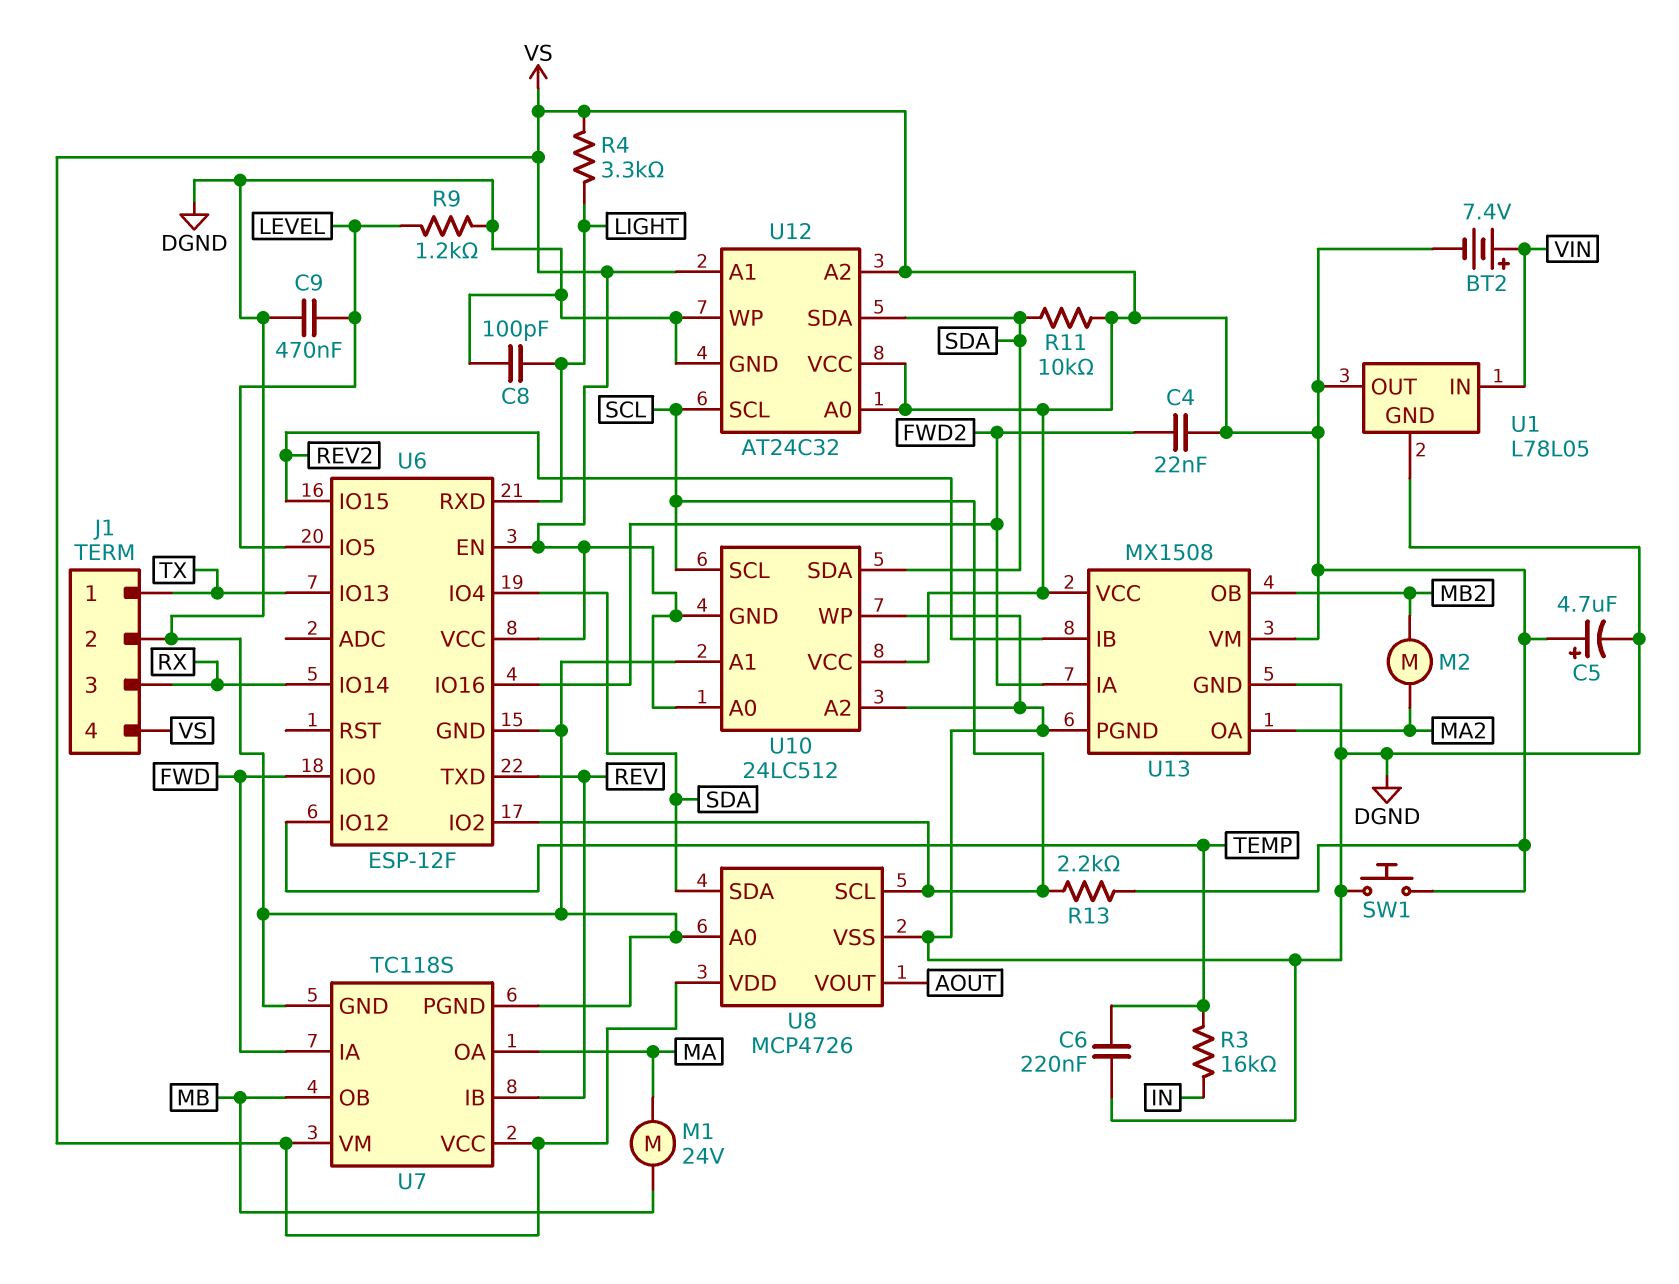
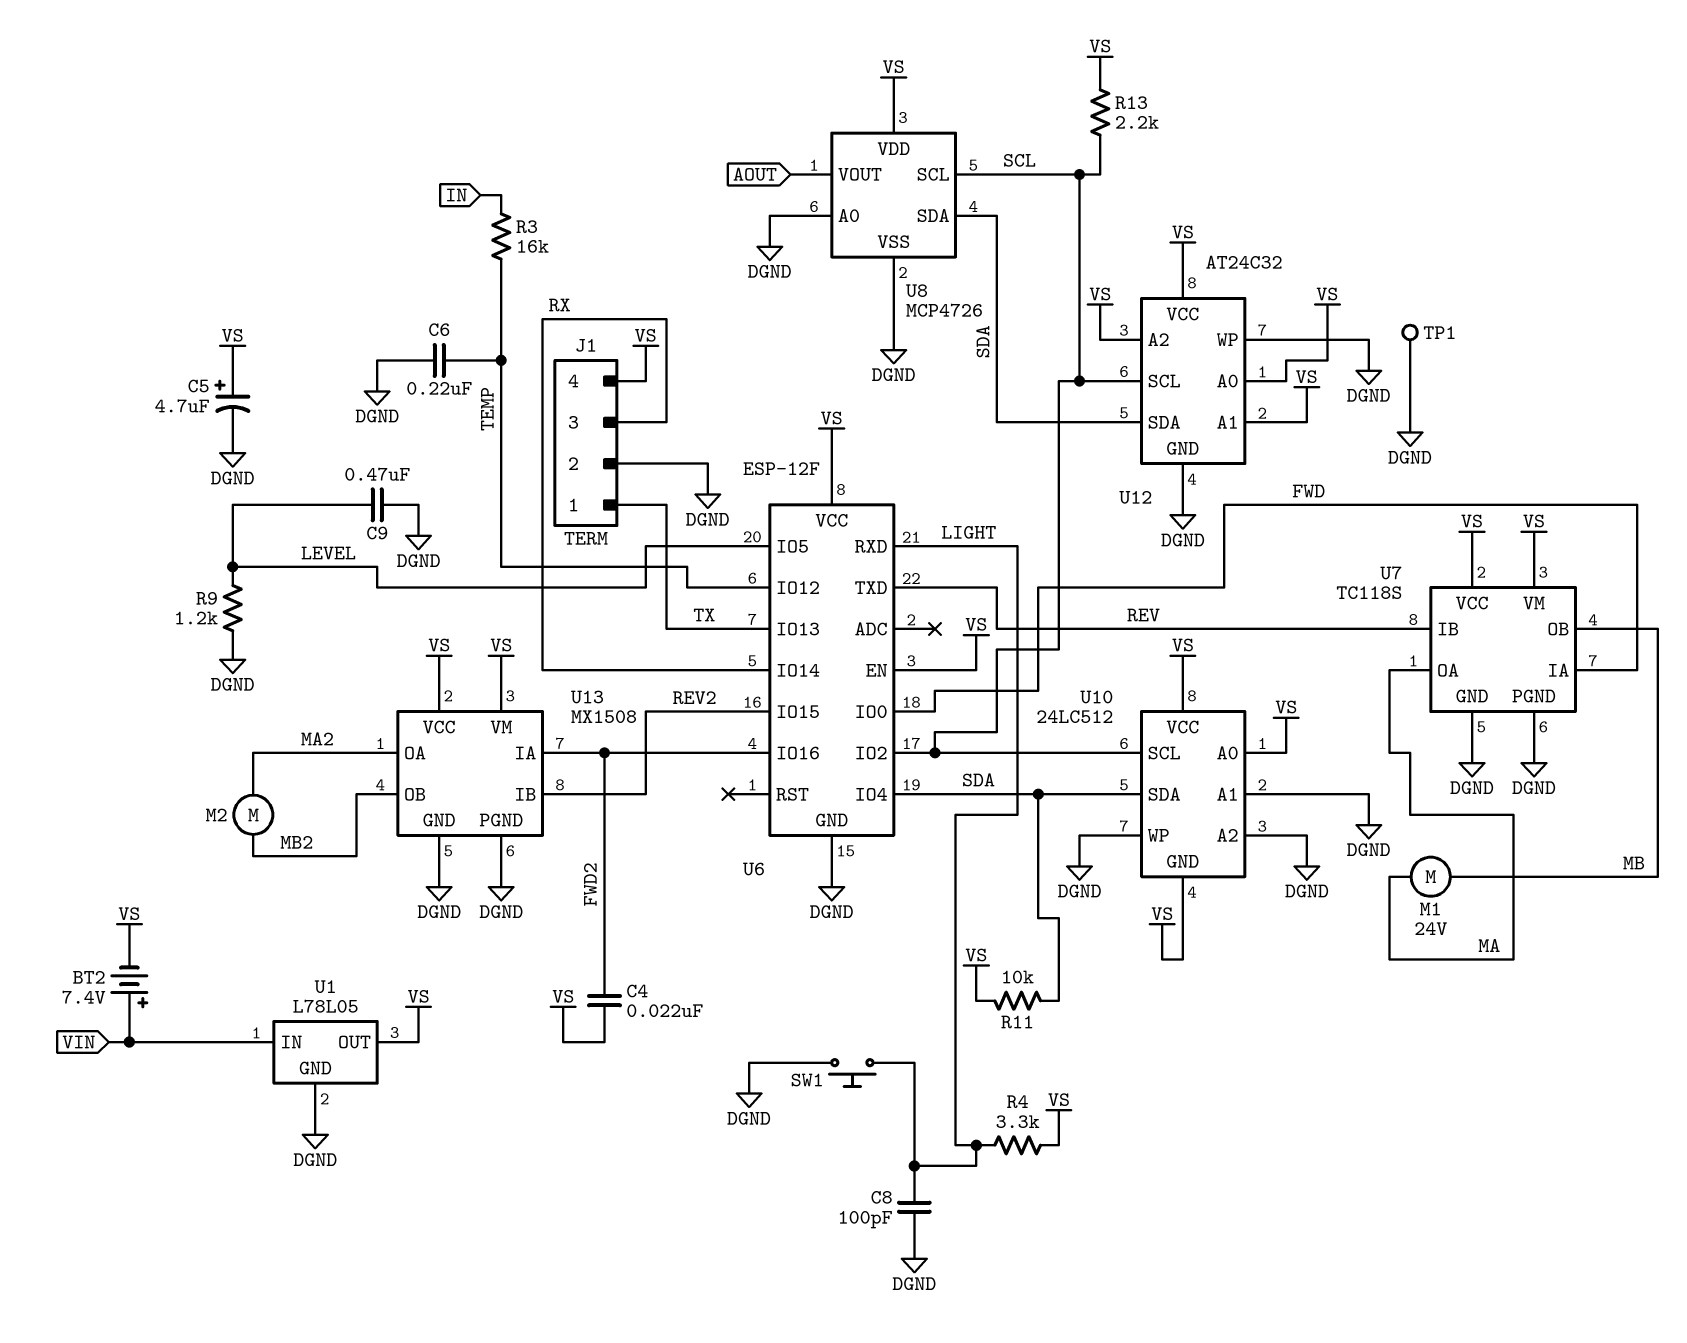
SW1: button (DGND, VS) -> button (DGND, LIGHT)
TP1: none -> test point (DGND)

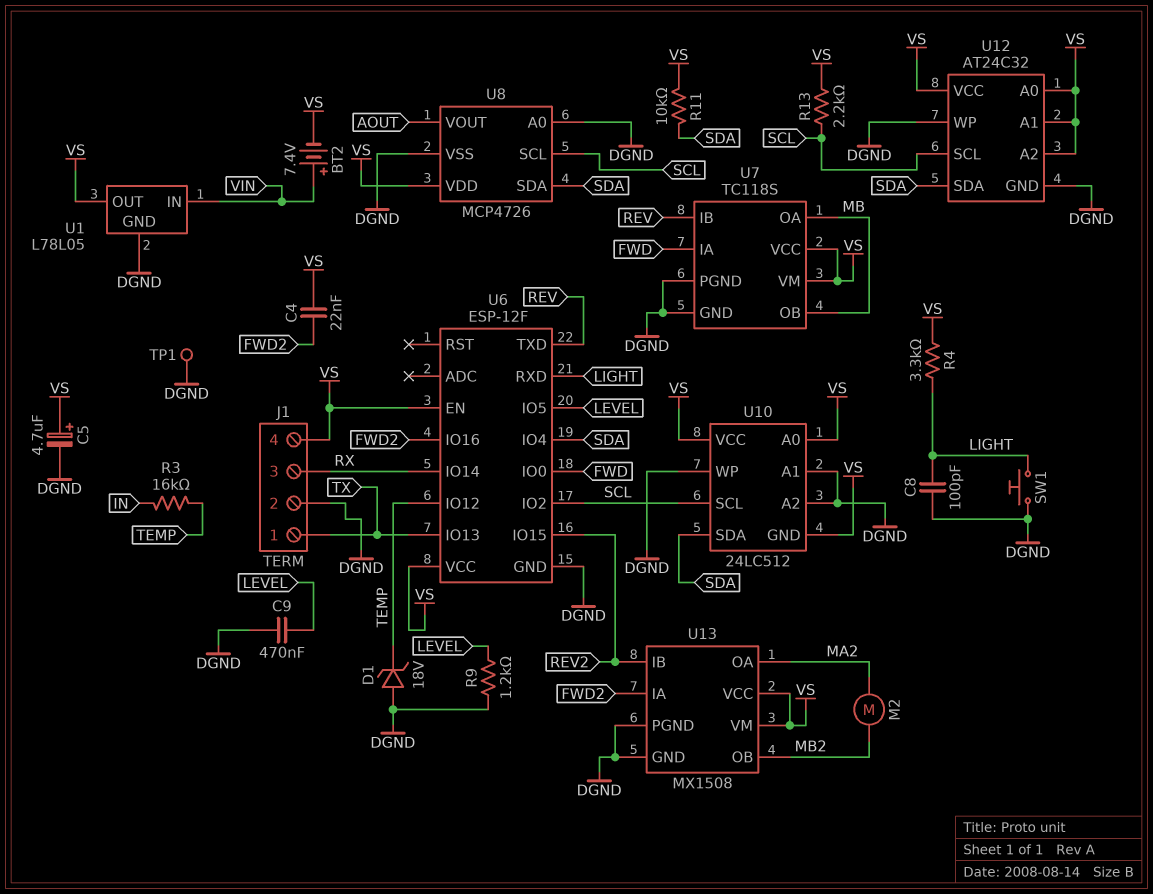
C6: 220nF (DGND, TEMP) -> none
D1: none -> zener 18V (A DGND, K TEMP)
M1: motor 24V (MA, MB) -> none
U7 pin OA: MA -> MB

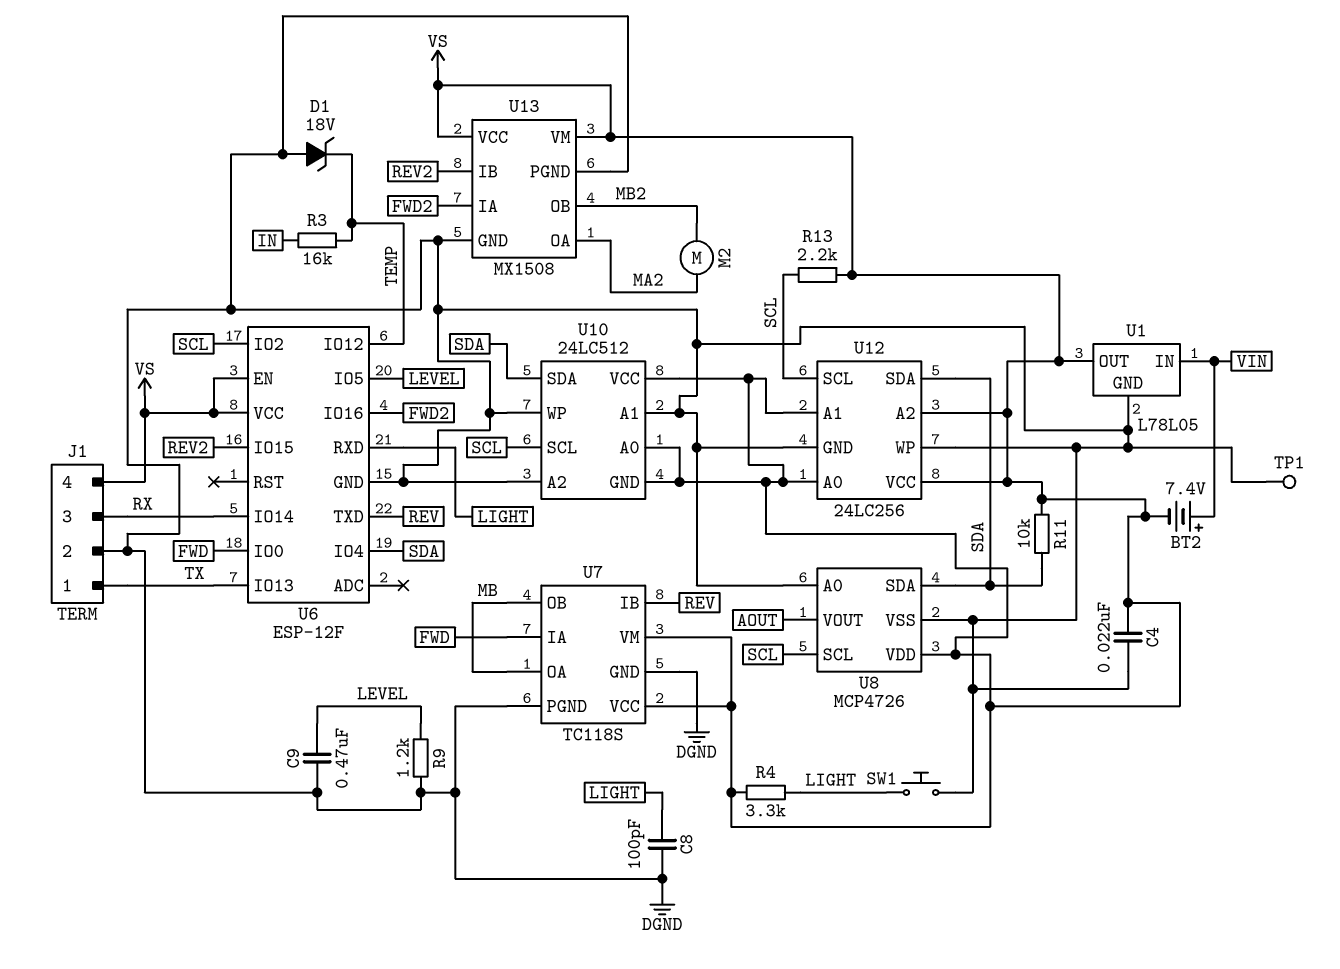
C4: 22nF (FWD2, VS) -> 22nF (DGND, VS)
C5: 4.7uF (plus VS, minus DGND) -> none
U12: AT24C32 -> 24LC256

